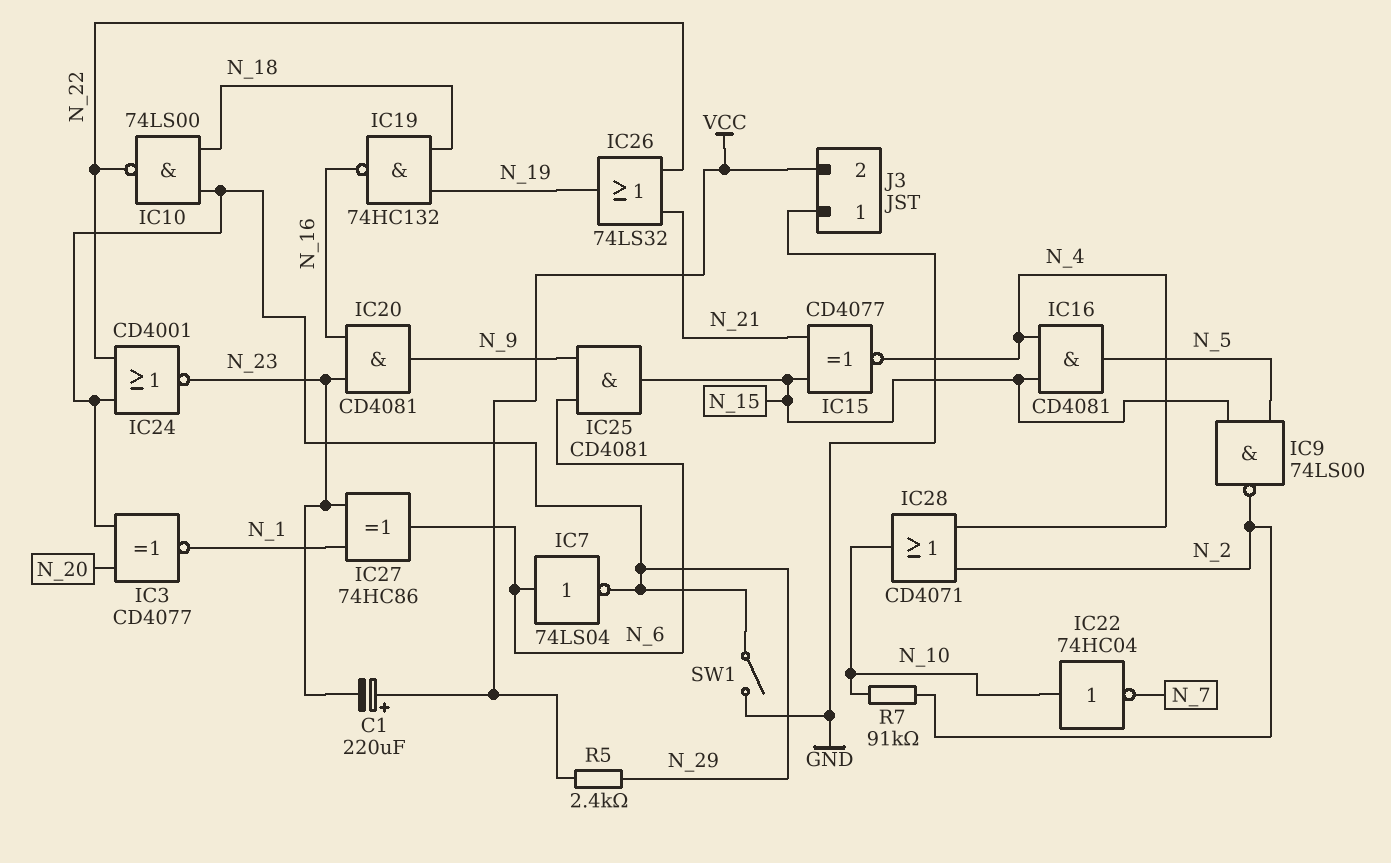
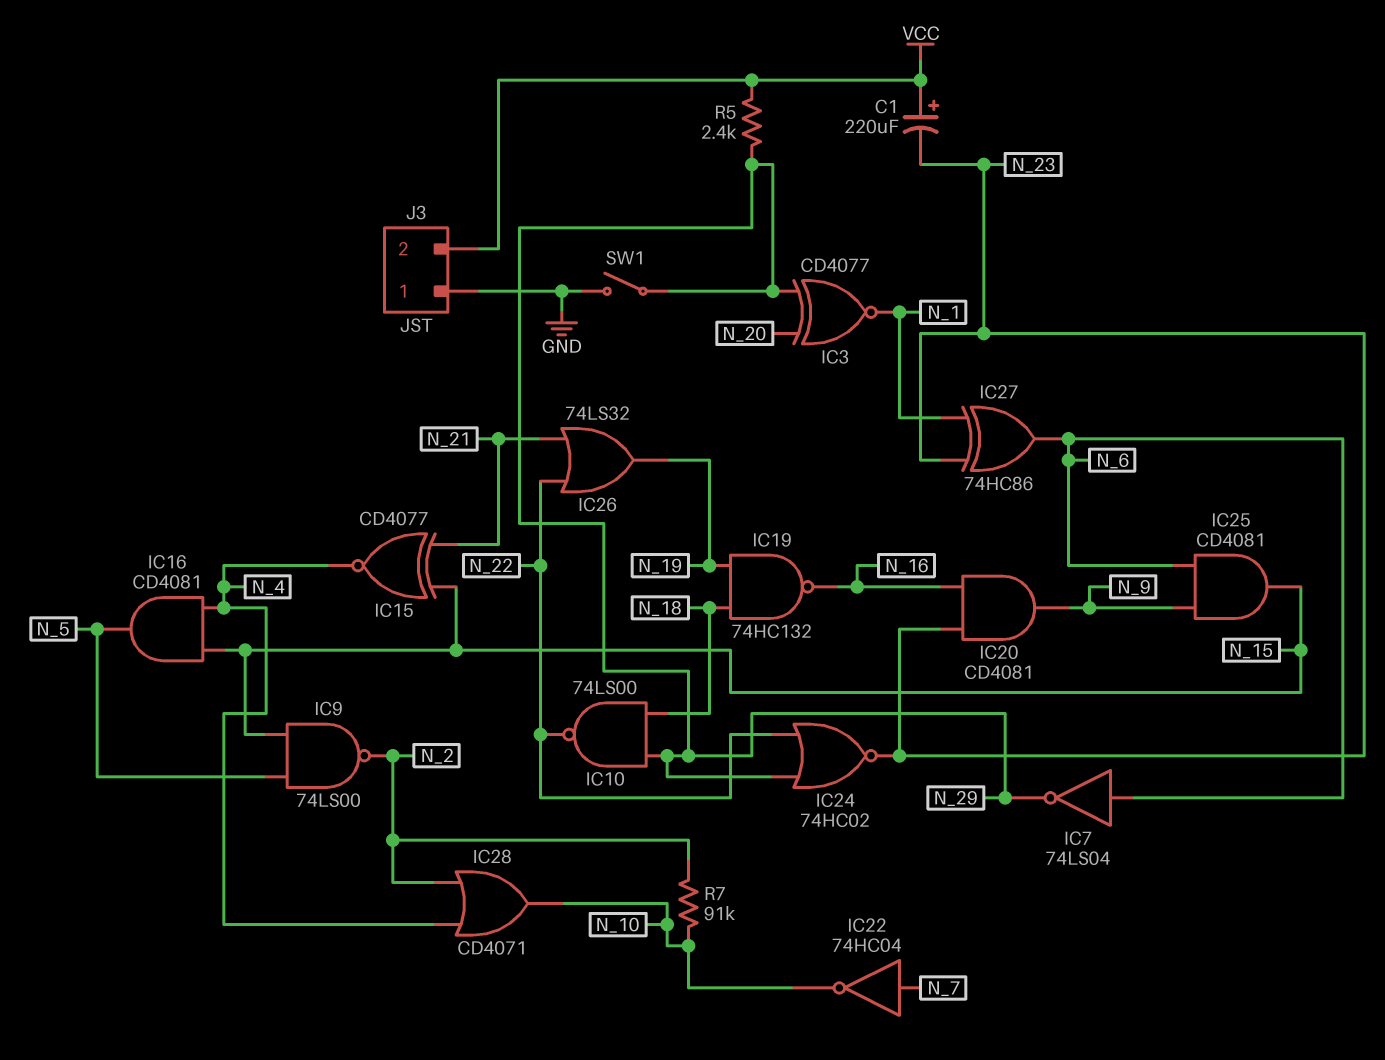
IC22: NOT 74HC04 (in N_10, out N_7) -> NOT 74HC04 (in N_7, out N_10)
IC24: NOR CD4001 (in N_22, in N_29, out N_23) -> NOR 74HC02 (in N_22, in N_29, out N_23)

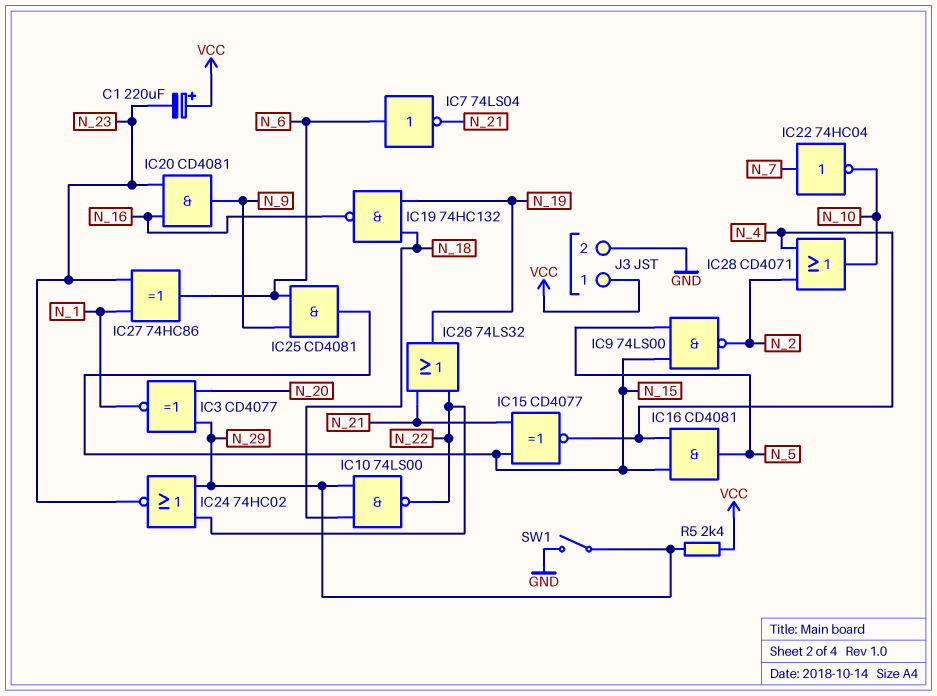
IC7: NOT 74LS04 (in N_6, out N_29) -> NOT 74LS04 (in N_6, out N_21)
J3 pin 1: GND -> VCC
J3 pin 2: VCC -> GND
R7: 91k (N_2, N_10) -> none

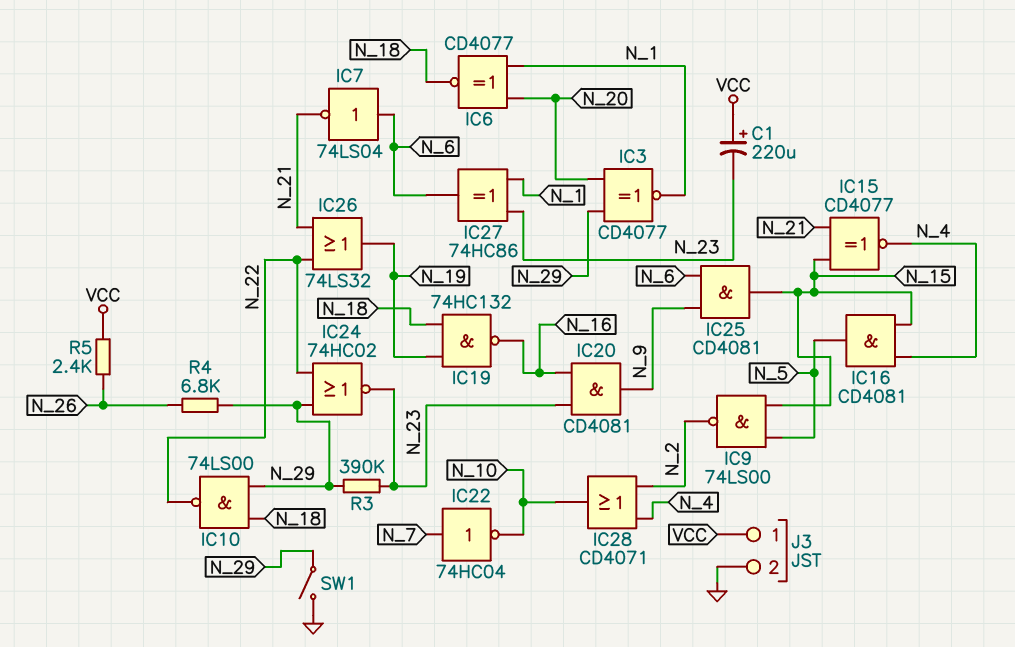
IC6: none -> XNOR CD4077 (in N_1, in N_20, out N_18)
R3: none -> 390k (N_23, N_29)
R4: none -> 6.8k (N_26, N_29)
R5: 2.4k (N_29, VCC) -> 2.4k (N_26, VCC)

